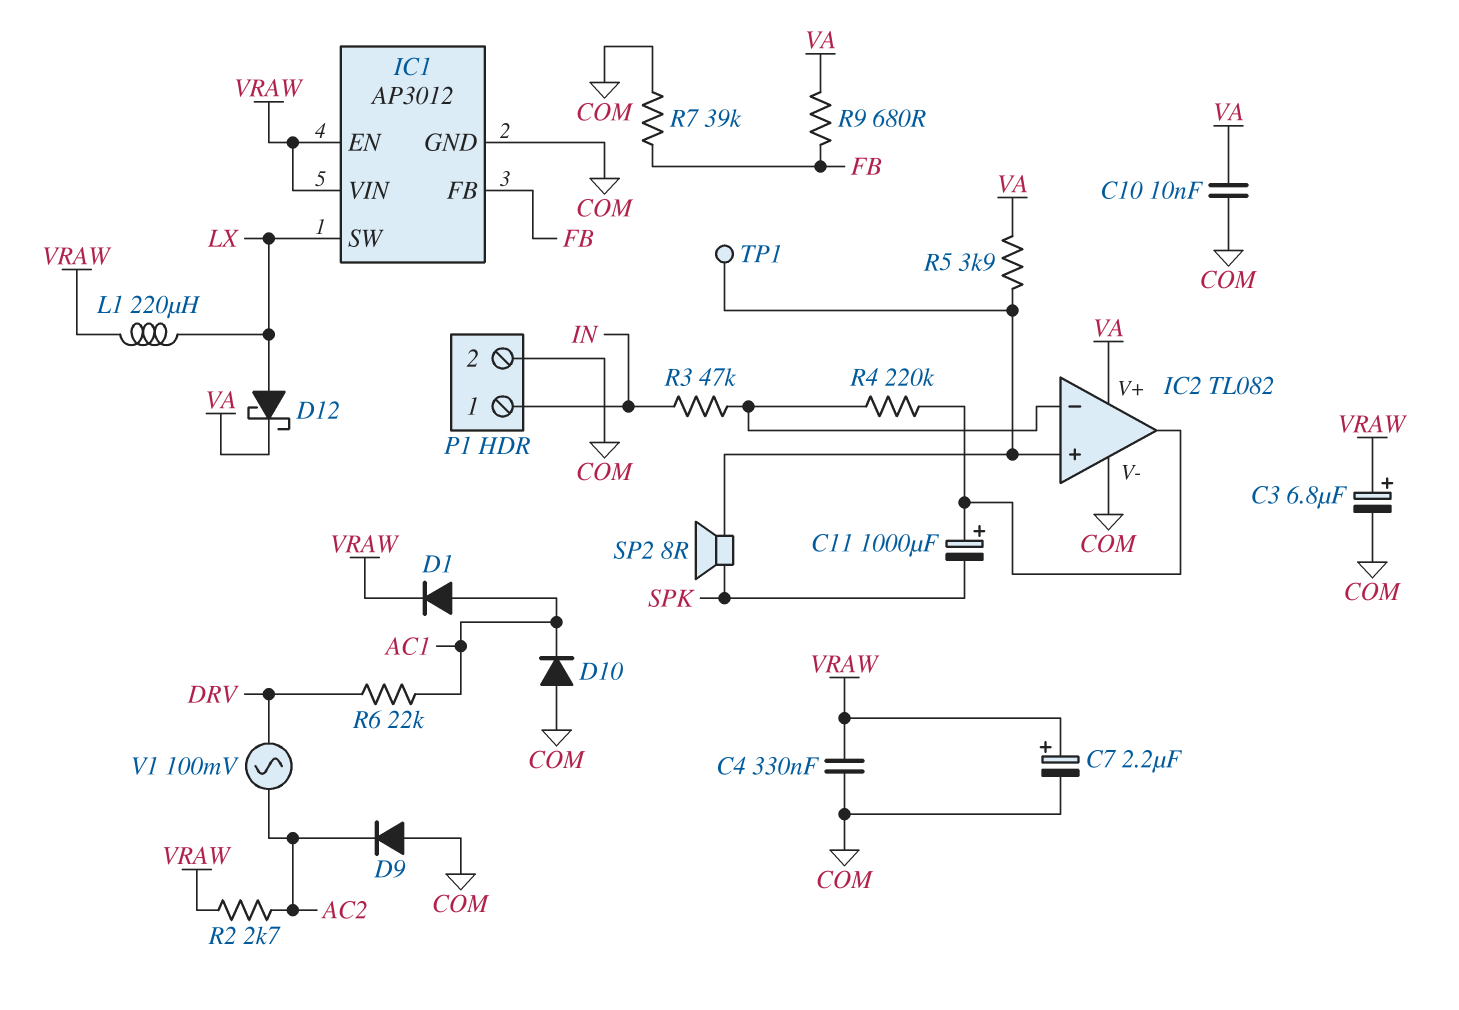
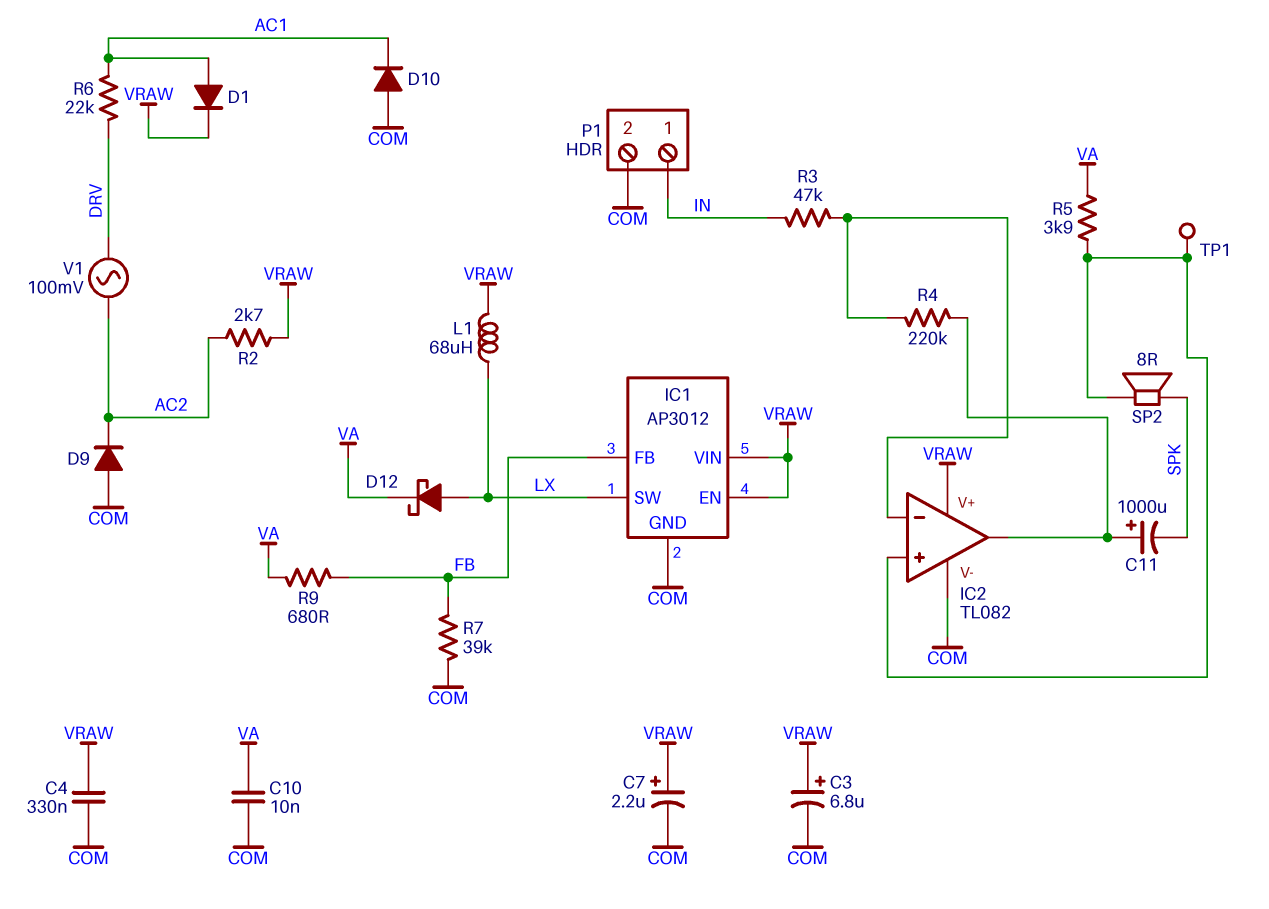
IC2 pin V+: VA -> VRAW
L1: 220uH (LX, VRAW) -> 68uH (LX, VRAW)

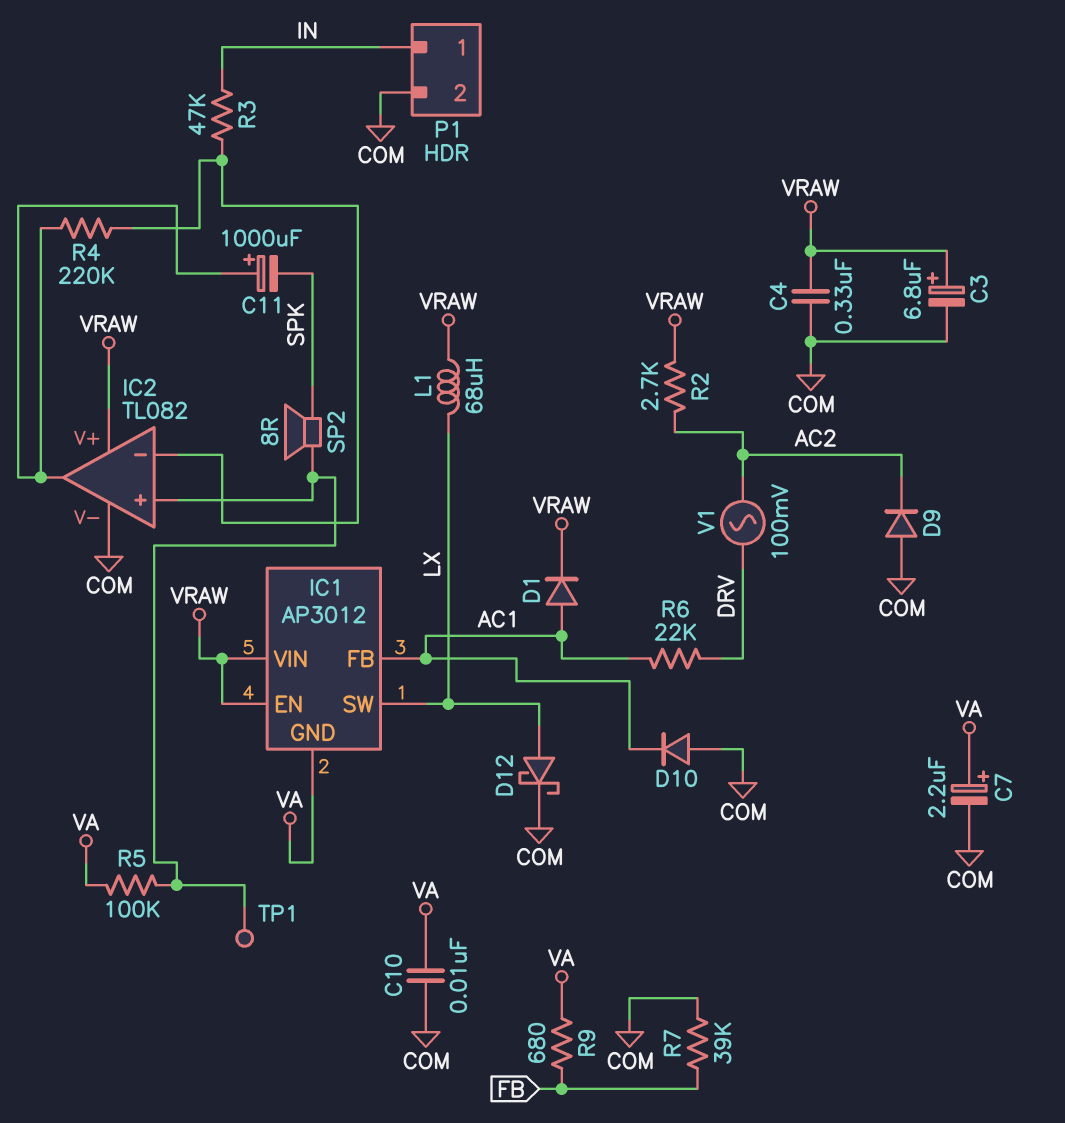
C7: 2.2uF (plus VRAW, minus COM) -> 2.2uF (plus VA, minus COM)
D12: schottky (A LX, K VA) -> schottky (A LX, K COM)
IC1 pin FB: FB -> AC1
IC1 pin GND: COM -> VA
R5: 3.9k (IC2/in+, VA) -> 100k (IC2/in+, VA)

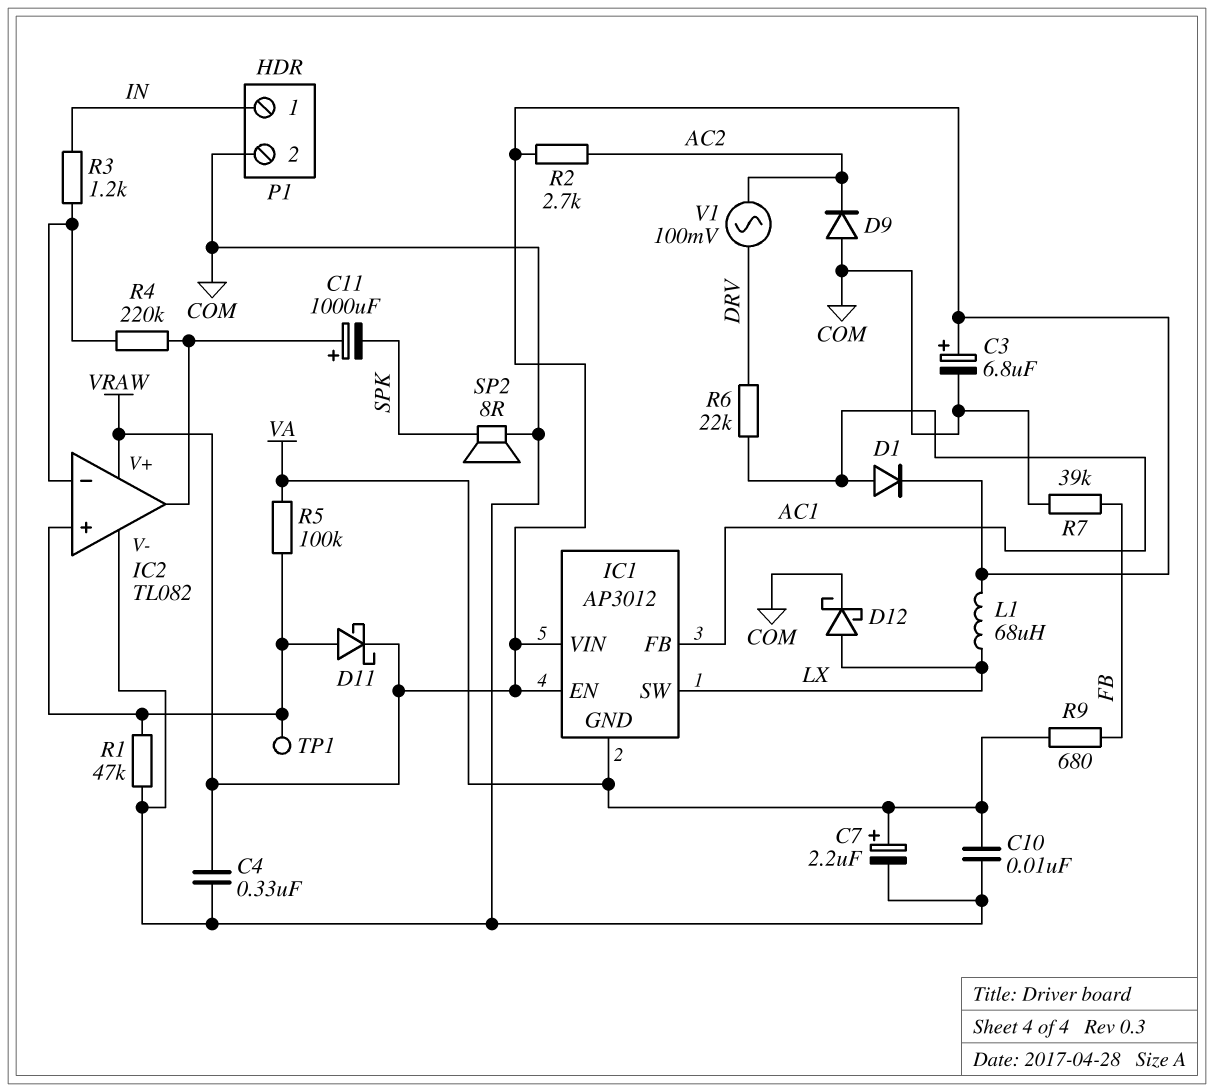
D10: diode (A COM, K AC1) -> none
D11: none -> schottky (A IC2/in+, K VRAW)
R1: none -> 47k (COM, IC2/in+)
R3: 47k (IC2/in-, IN) -> 1.2k (IC2/in-, IN)
SP2: speaker 8R (IC2/in+, SPK) -> speaker 8R (COM, SPK)

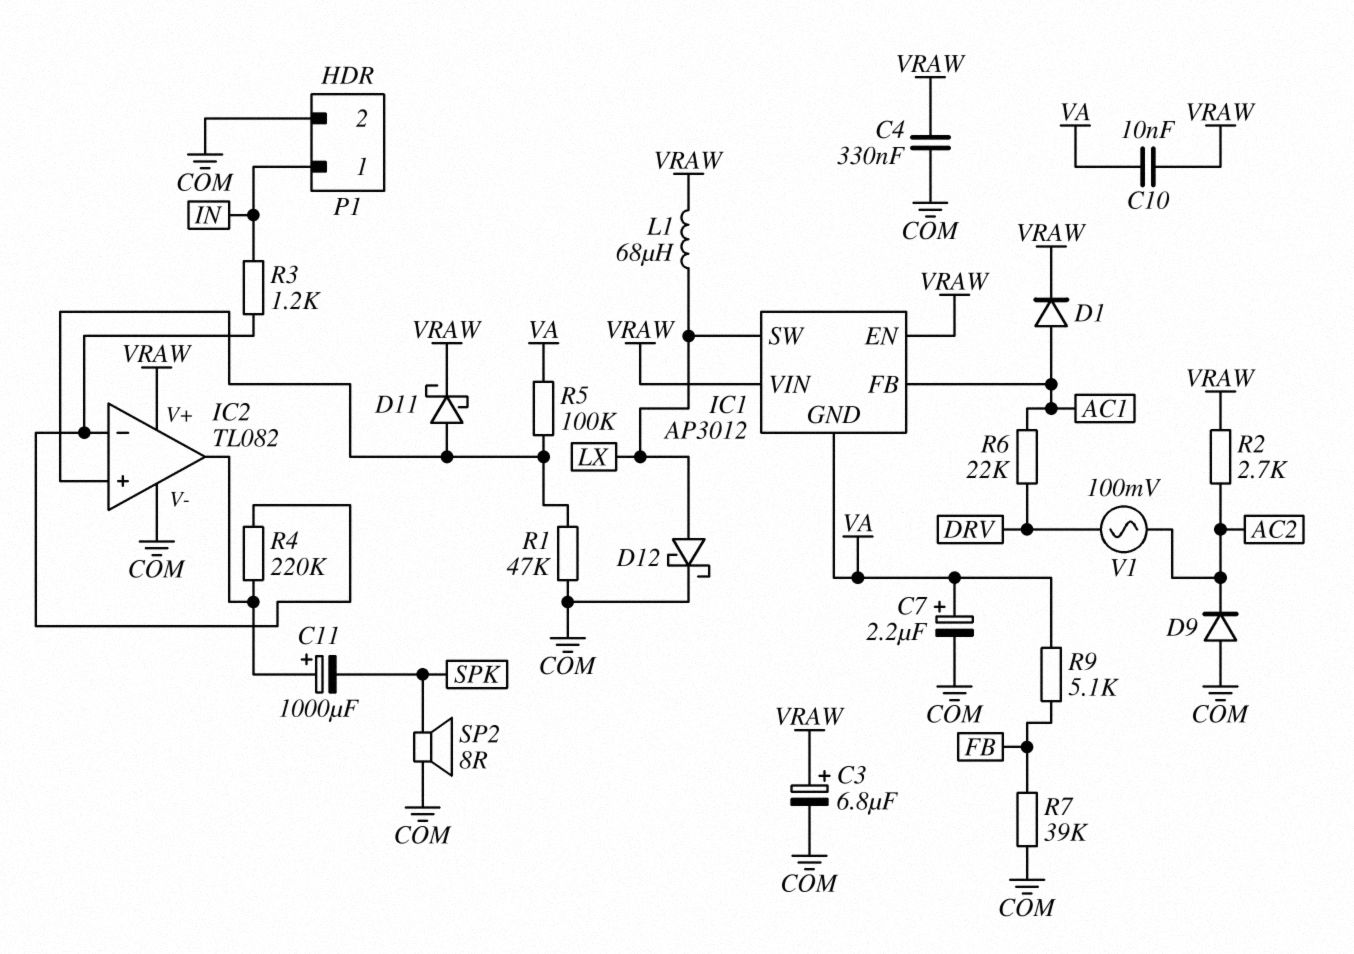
C10: 10nF (COM, VA) -> 10nF (VA, VRAW)
R9: 680 (FB, VA) -> 5.1k (FB, VA)
TP1: test point (IC2/in+) -> none

